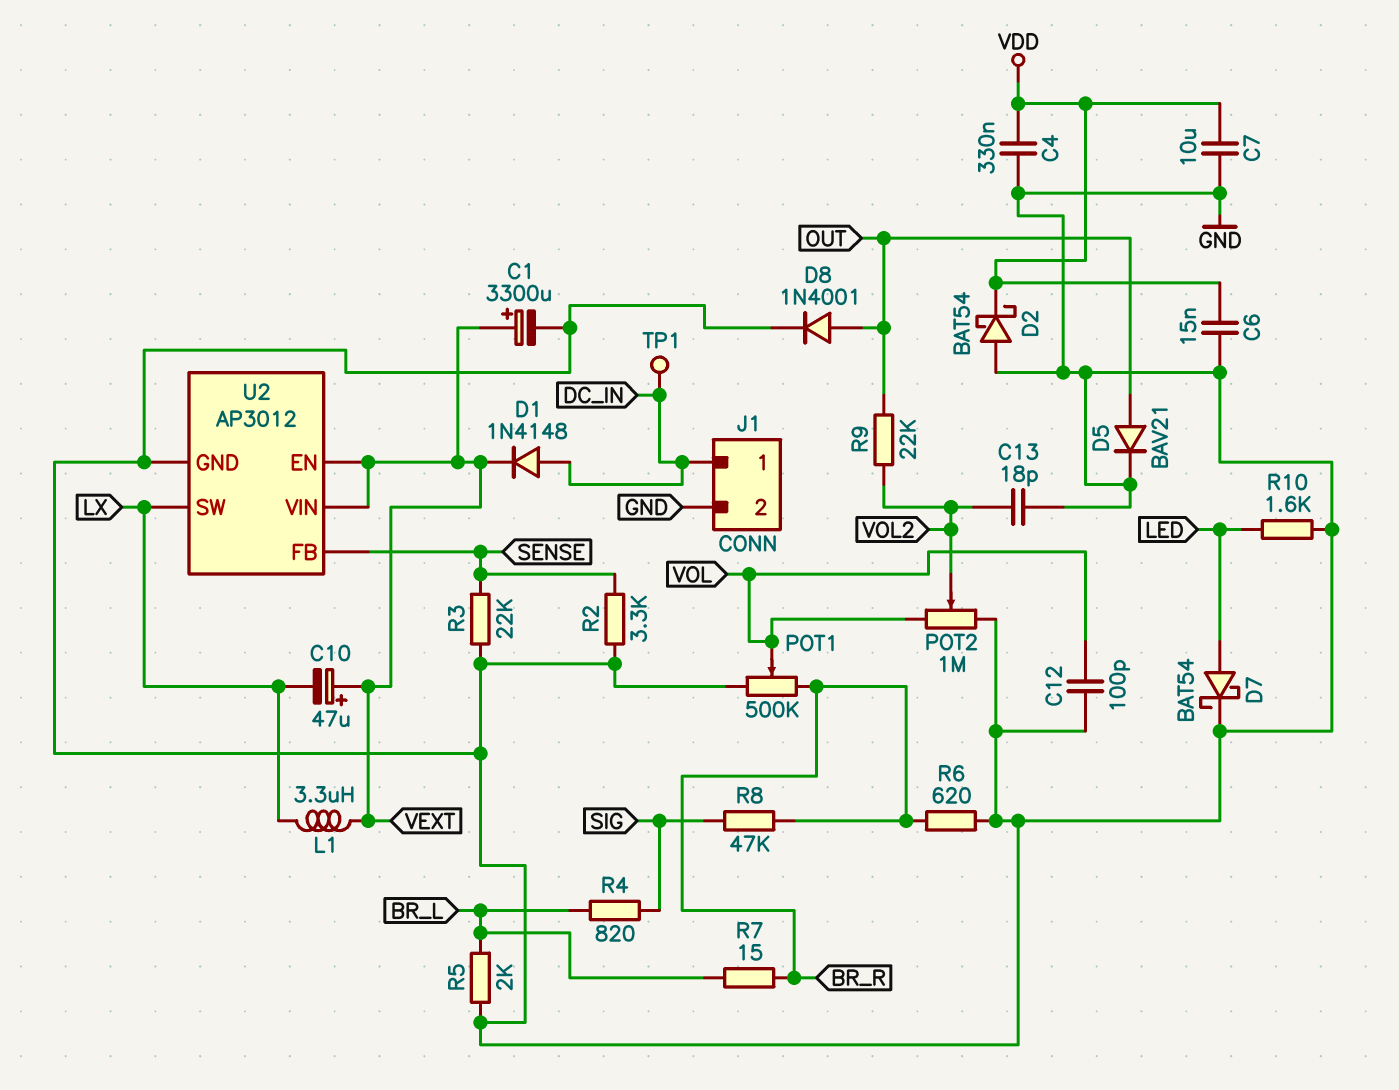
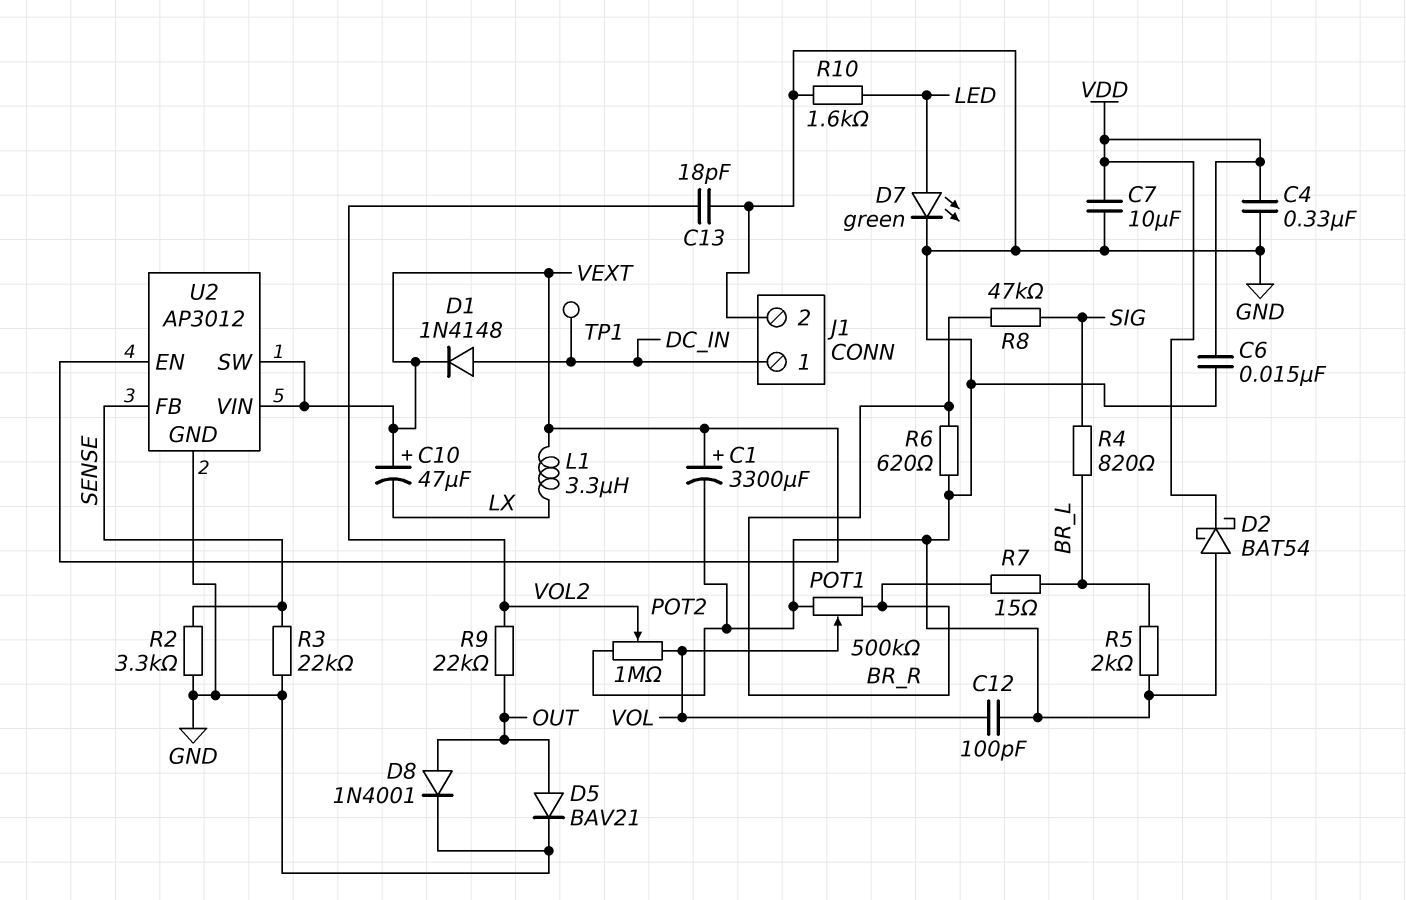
D7: schottky BAT54 (A LED, K GND) -> LED green (A LED, K GND)
U2 pin SW: LX -> VEXT

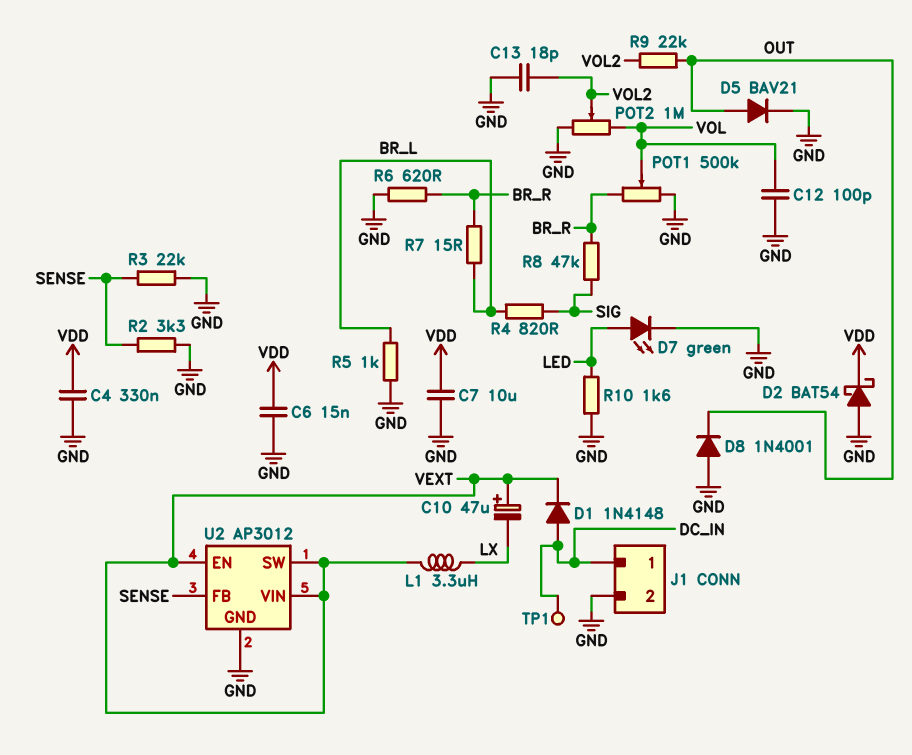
C1: 3300uF (plus VEXT, minus GND) -> none
D8: diode 1N4001 (A OUT, K GND) -> diode 1N4001 (A GND, K OUT)
R5: 2k (BR_L, GND) -> 1k (BR_L, GND)

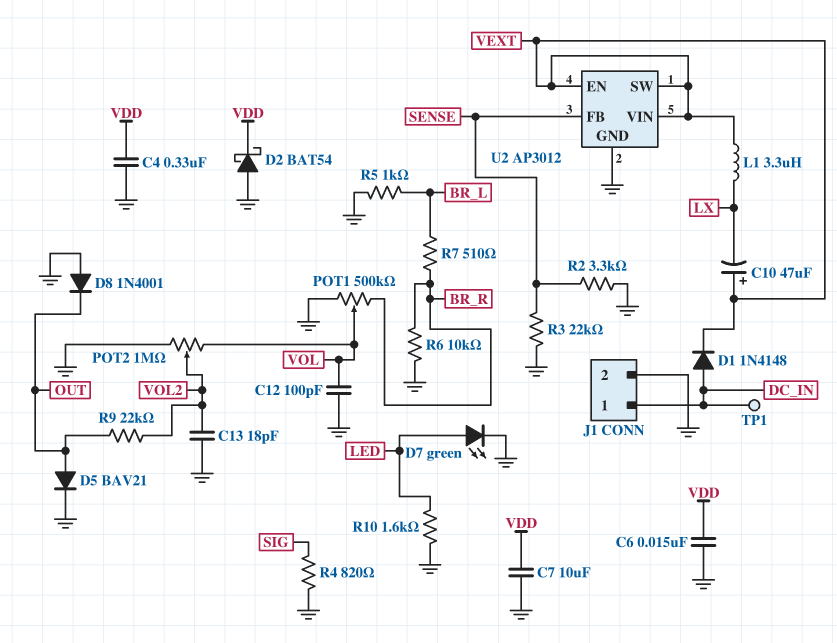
R4: 820 (BR_L, SIG) -> 820 (GND, SIG)
R6: 620 (BR_R, GND) -> 10k (BR_R, GND)
R7: 15 (BR_L, BR_R) -> 510 (BR_L, BR_R)
R8: 47k (BR_R, SIG) -> none

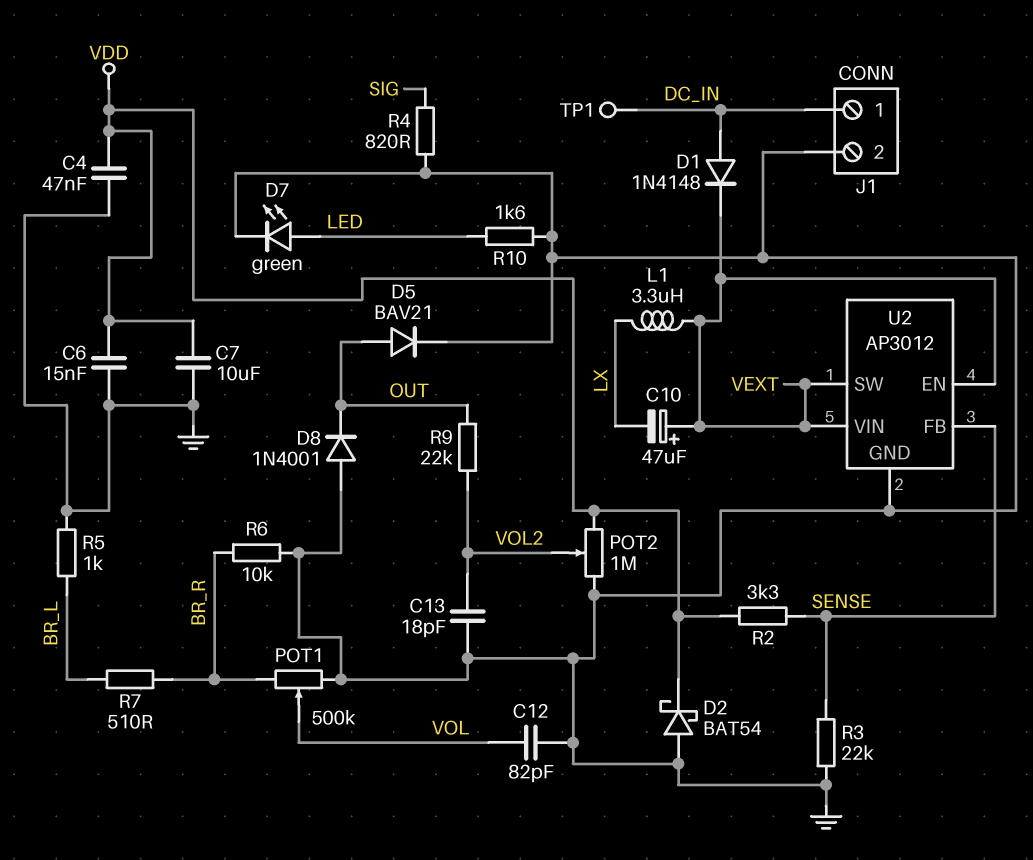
C4: 330nF (GND, VDD) -> 47nF (GND, VDD)
C12: 100pF (GND, VOL) -> 82pF (GND, VOL)
POT2: 1M (GND, VOL, wiper VOL2) -> 1M (GND, VDD, wiper VOL2)
R2: 3.3k (GND, SENSE) -> 3.3k (SENSE, VDD)

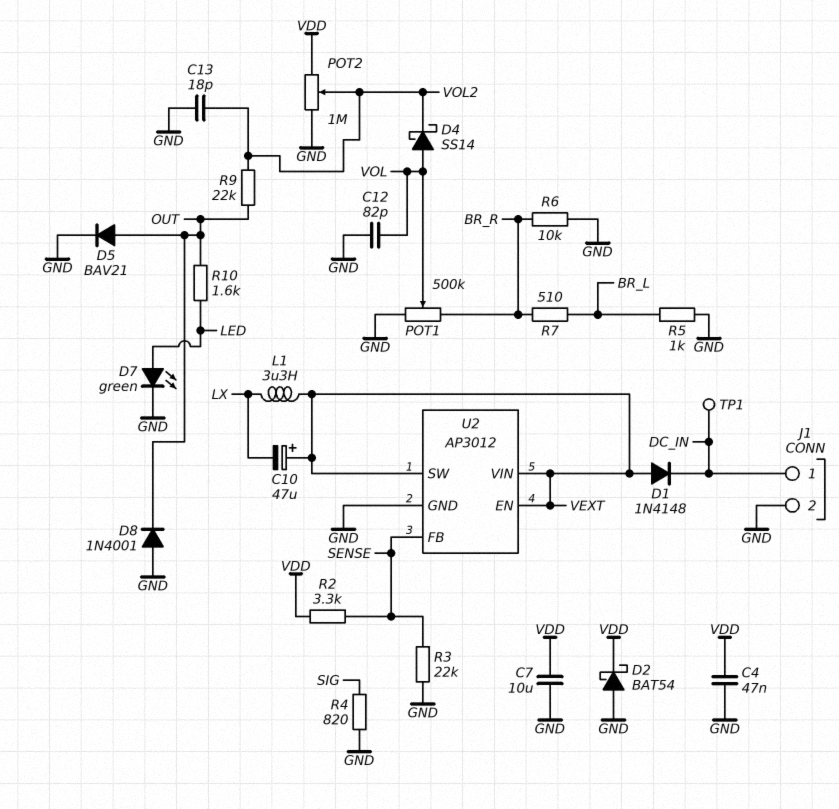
C6: 15nF (GND, VDD) -> none
D1: diode 1N4148 (A DC_IN, K VEXT) -> diode 1N4148 (A VEXT, K DC_IN)
D4: none -> schottky SS14 (A VOL, K VOL2)
R10: 1.6k (GND, LED) -> 1.6k (LED, OUT)

